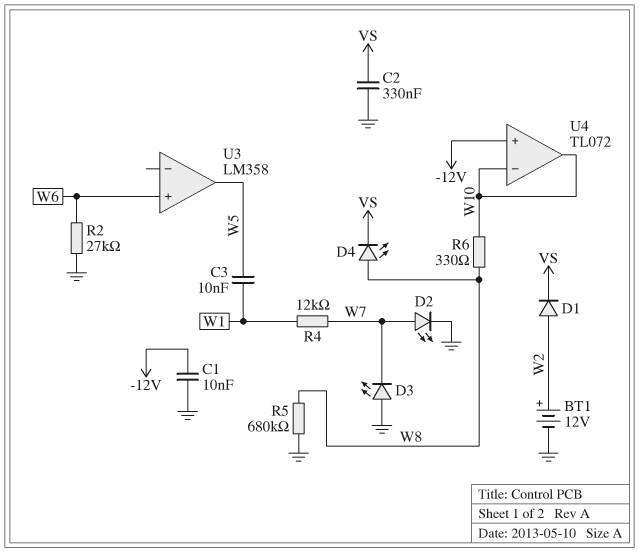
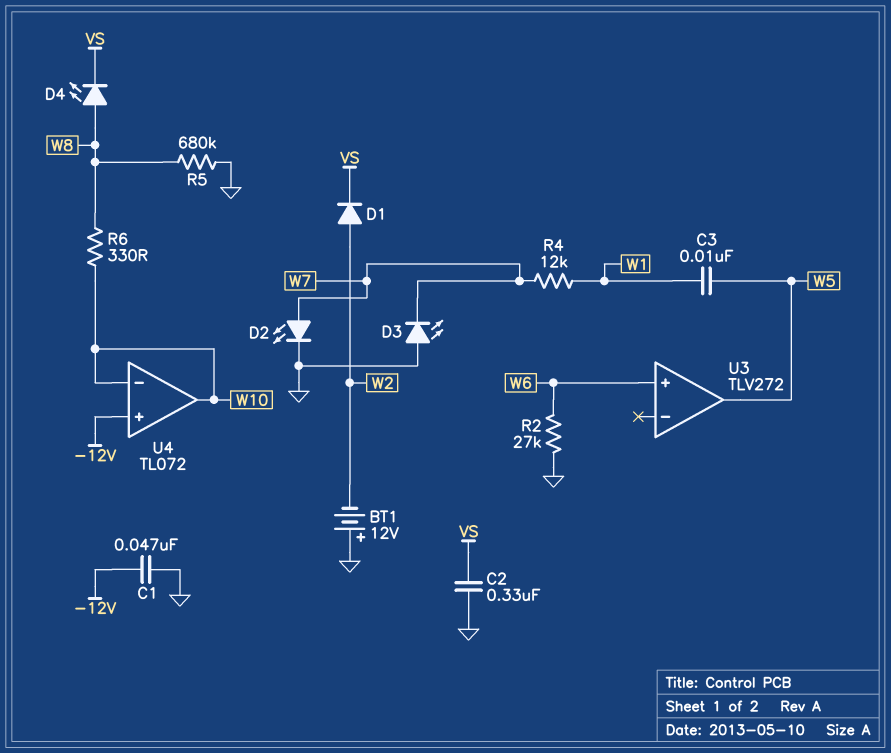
BT1: 12V (plus W2, minus GND) -> 12V (plus GND, minus W2)
C1: 10nF (-12V, GND) -> 47nF (-12V, GND)
U3: LM358 -> TLV272

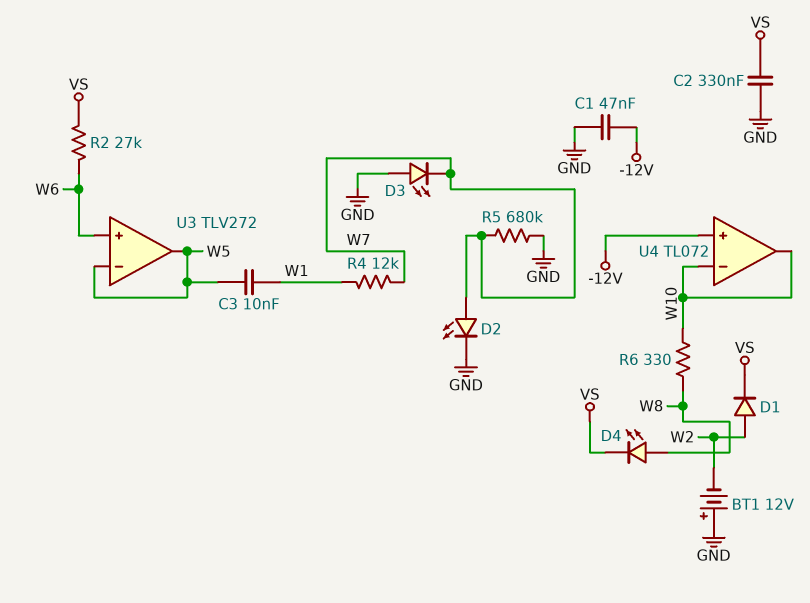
R2: 27k (GND, W6) -> 27k (VS, W6)
R5: 680k (GND, W8) -> 680k (GND, W7)
U3 pin in-: none -> W5

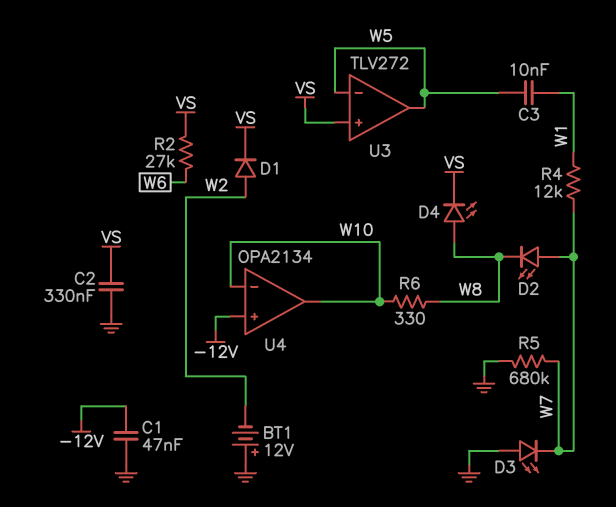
D2: LED (A W7, K GND) -> LED (A W7, K W8)
U3 pin in+: W6 -> VS
U4: TL072 -> OPA2134

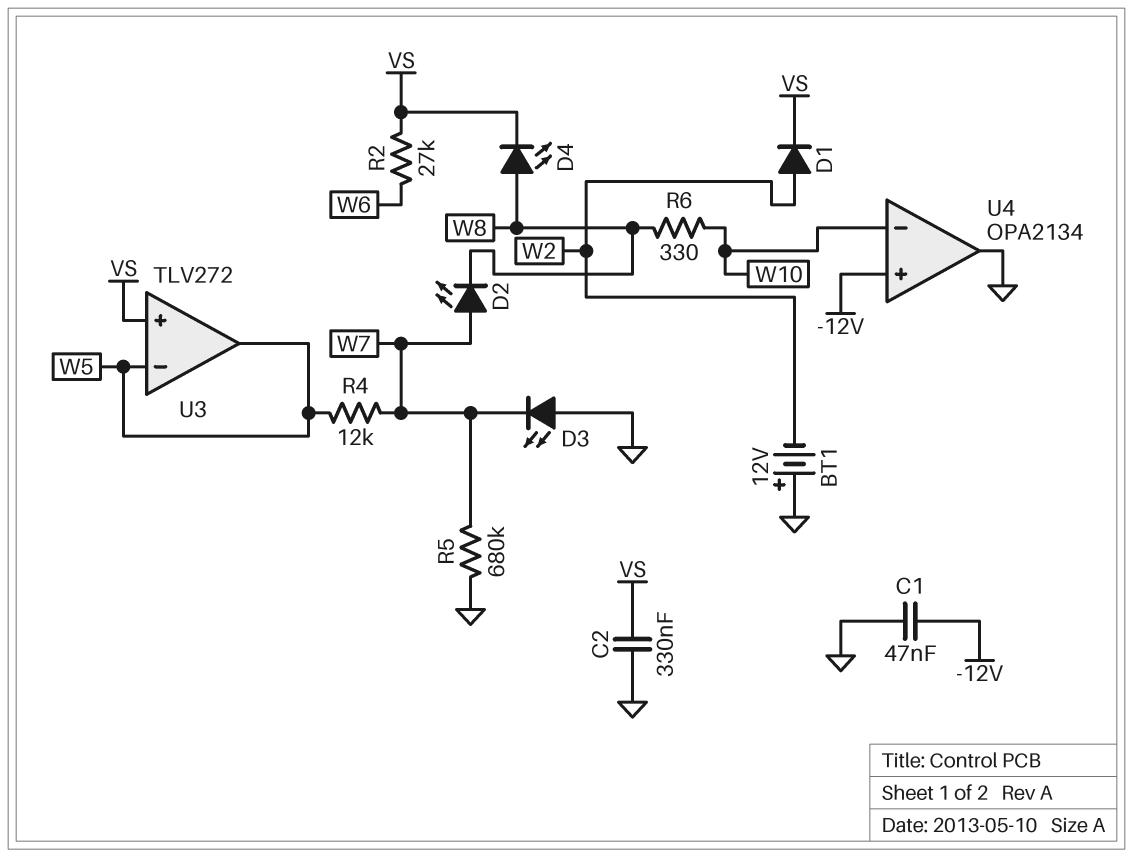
C3: 10nF (W1, W5) -> none
R4: 12k (W1, W7) -> 12k (W5, W7)
U4 pin out: W10 -> GND

